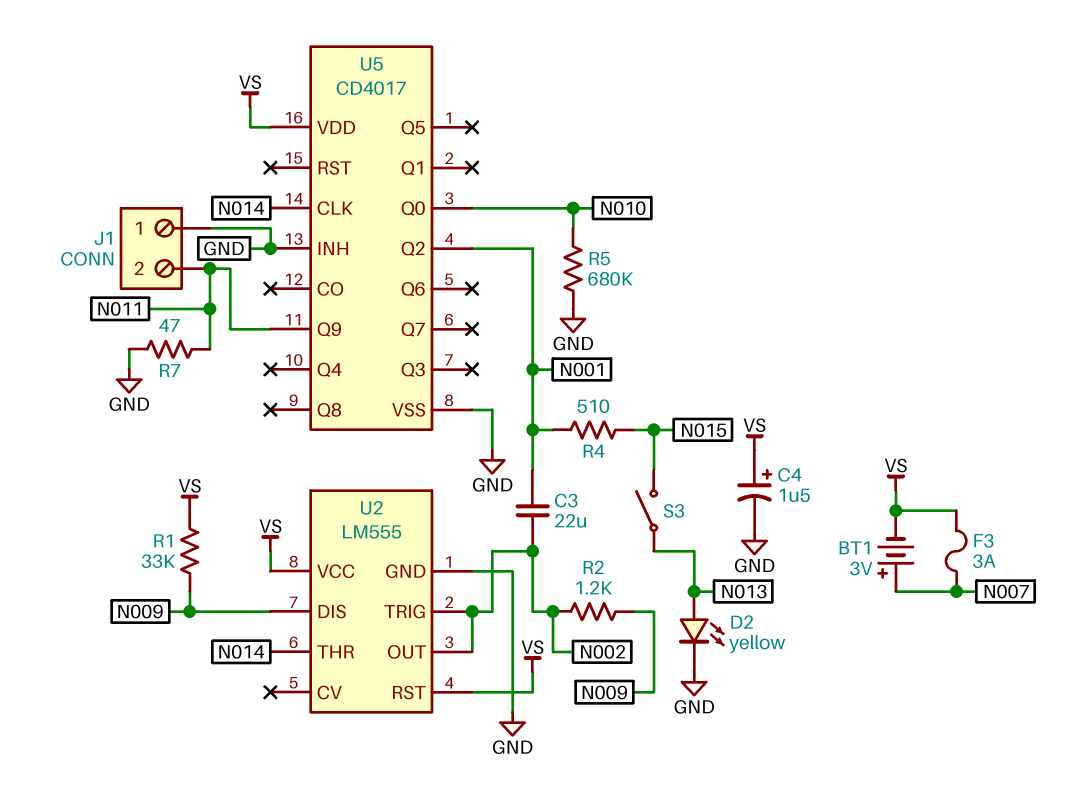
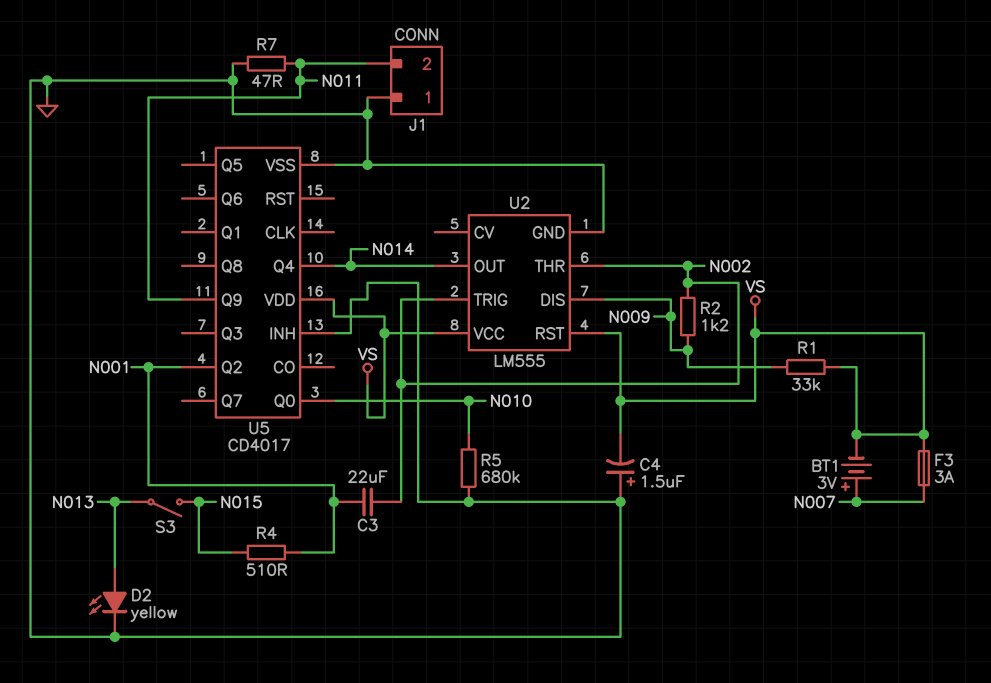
C4: 1.5uF (plus VS, minus GND) -> 1.5uF (plus GND, minus VS)
U2 pin OUT: N002 -> N014
U2 pin THR: N014 -> N002
U5 pin CLK: N014 -> none
U5 pin Q4: none -> N014

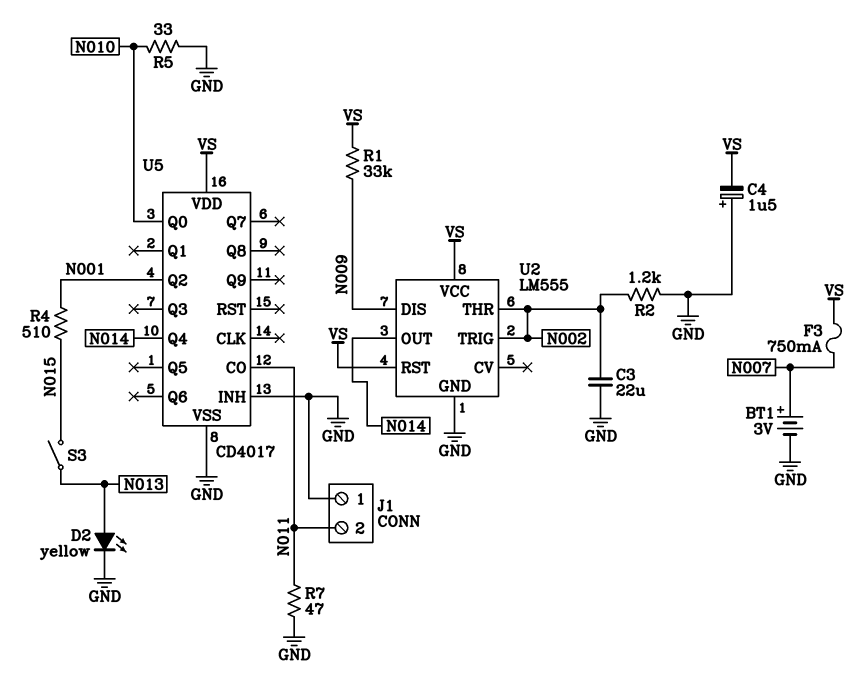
BT1: 3V (plus N007, minus VS) -> 3V (plus N007, minus GND)
C3: 22uF (N001, N002) -> 22uF (GND, N002)
F3: 3A (N007, VS) -> 750mA (N007, VS)
R2: 1.2k (N002, N009) -> 1.2k (GND, N002)
R5: 680k (GND, N010) -> 33 (GND, N010)
U5 pin CO: none -> N011
U5 pin Q9: N011 -> none

